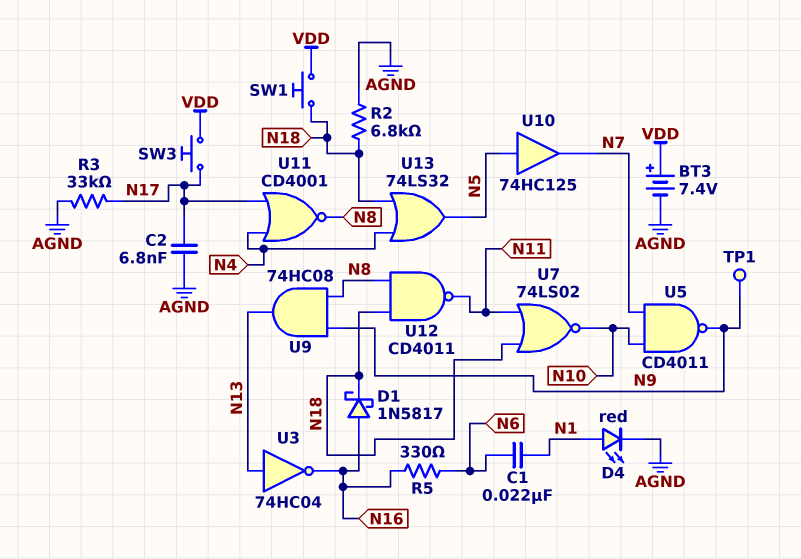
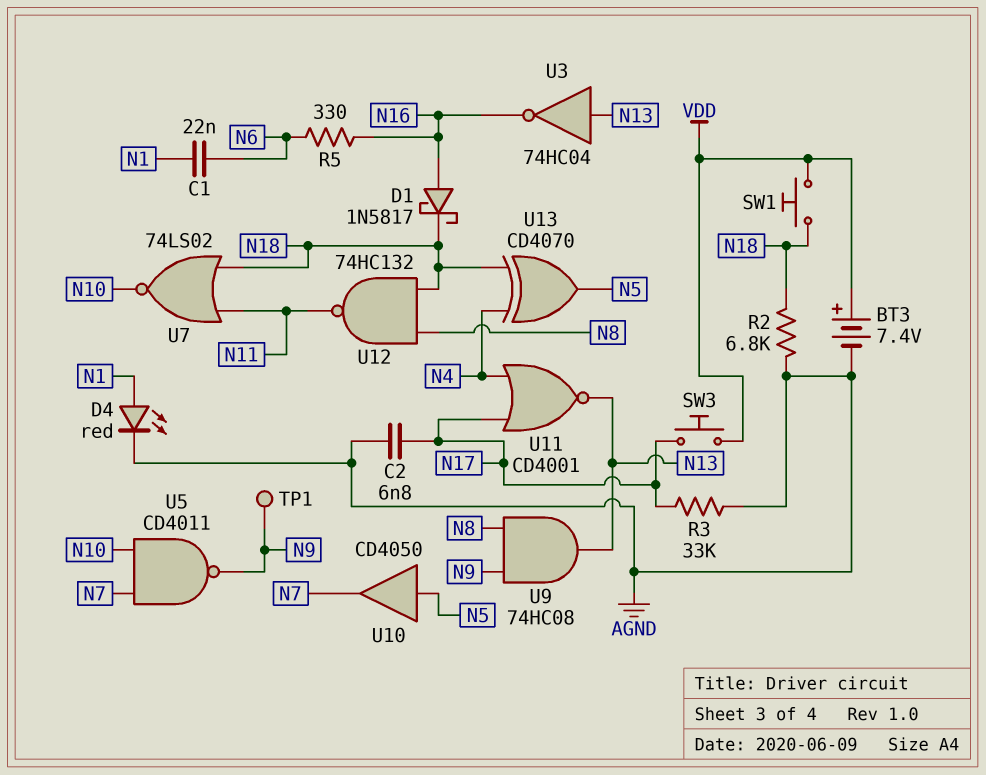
U10: buffer 74HC125 (in N5, out N7) -> buffer CD4050 (in N5, out N7)
U11: NOR CD4001 (in N4, in N17, out N8) -> NOR CD4001 (in N4, in N17, out N13)
U12: NAND CD4011 (in N8, in N18, out N11) -> NAND 74HC132 (in N8, in N18, out N11)
U13: OR 74LS32 (in N4, in N18, out N5) -> XOR CD4070 (in N4, in N18, out N5)

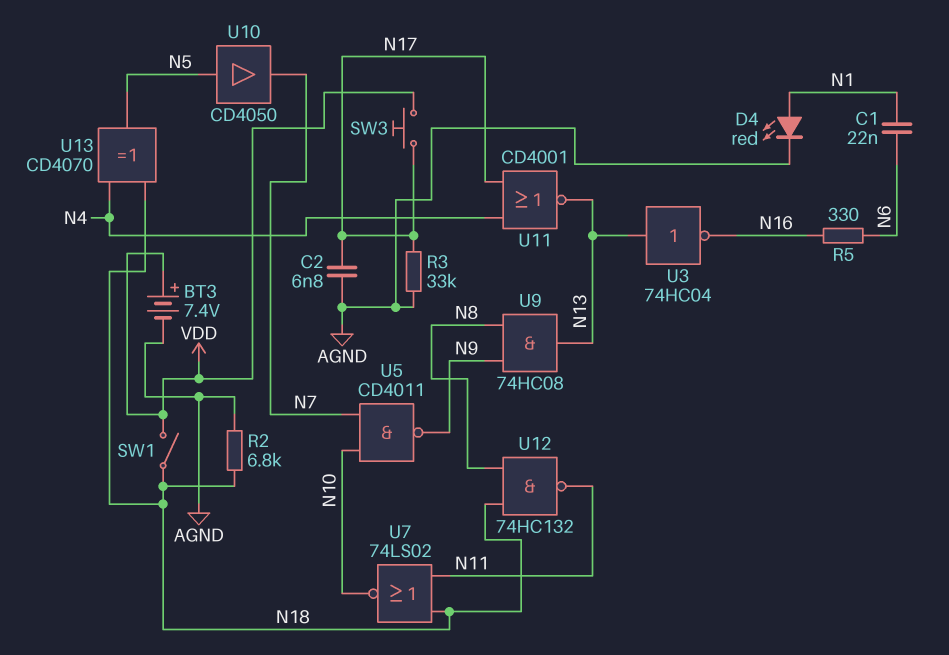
D1: schottky 1N5817 (A N16, K N18) -> none
SW1: button (N18, VDD) -> switch (N18, VDD)
TP1: test point (N9) -> none

